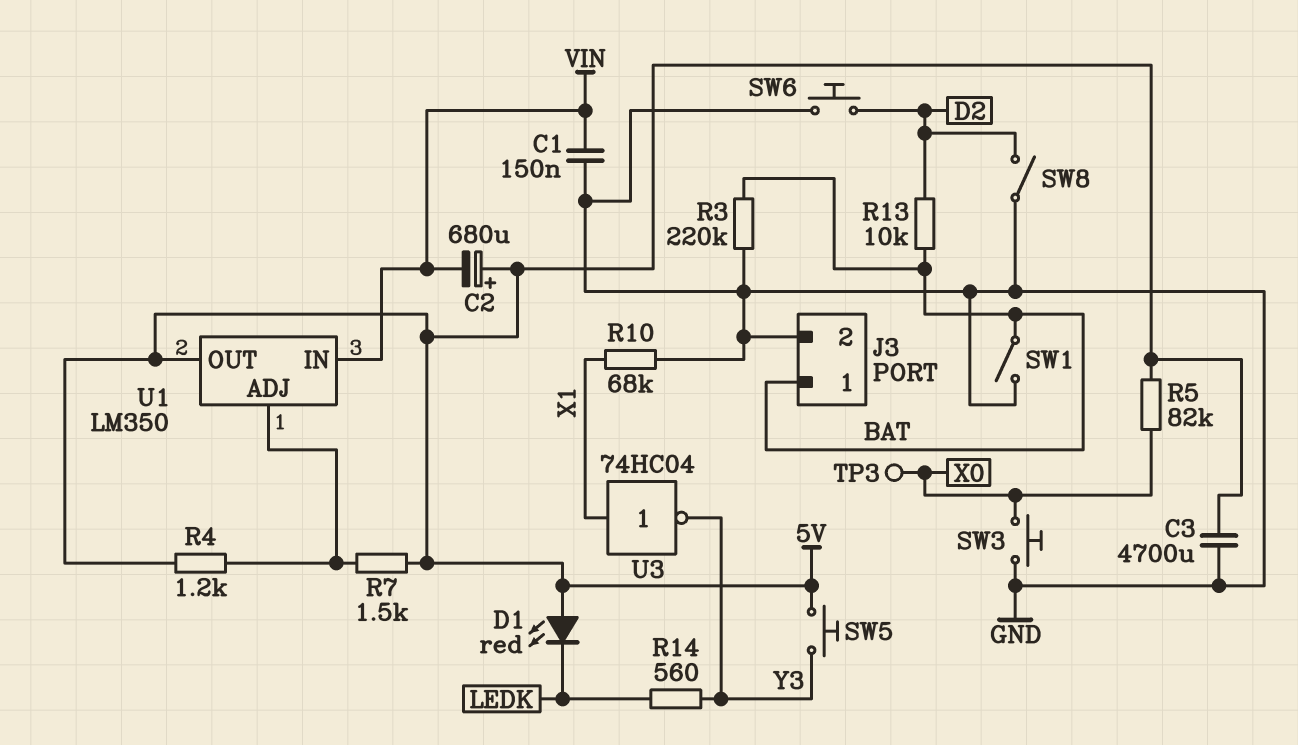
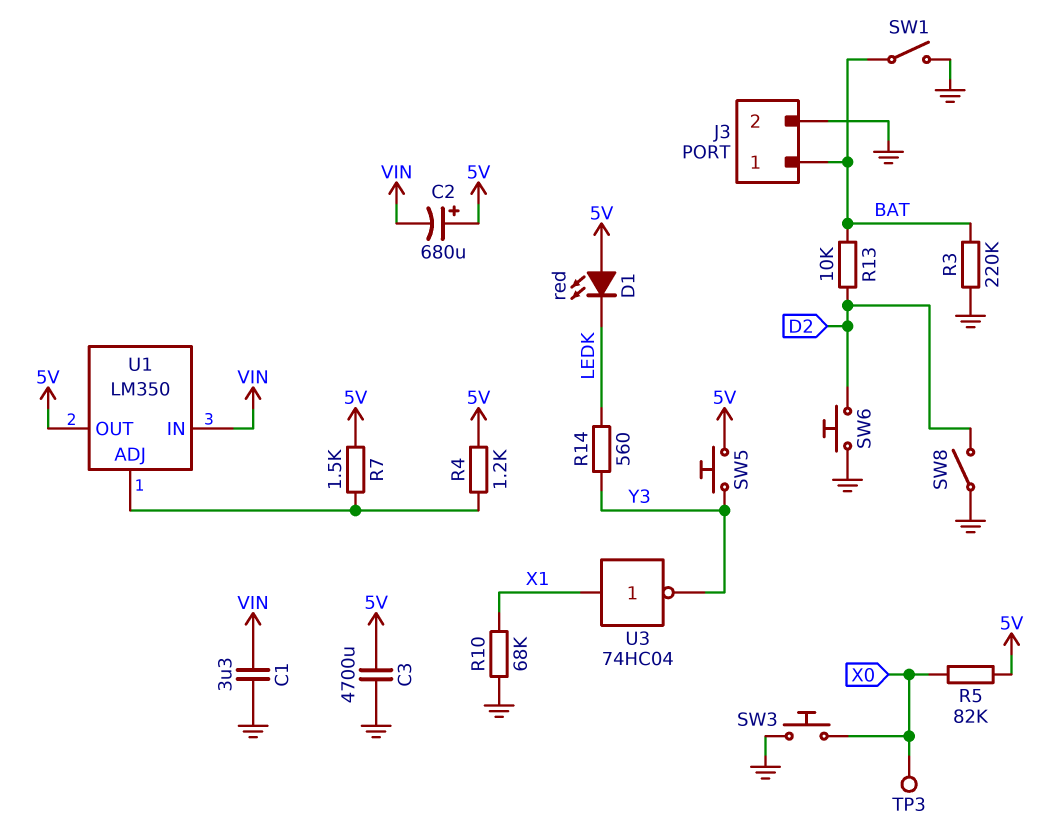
C1: 150nF (GND, VIN) -> 3.3uF (GND, VIN)

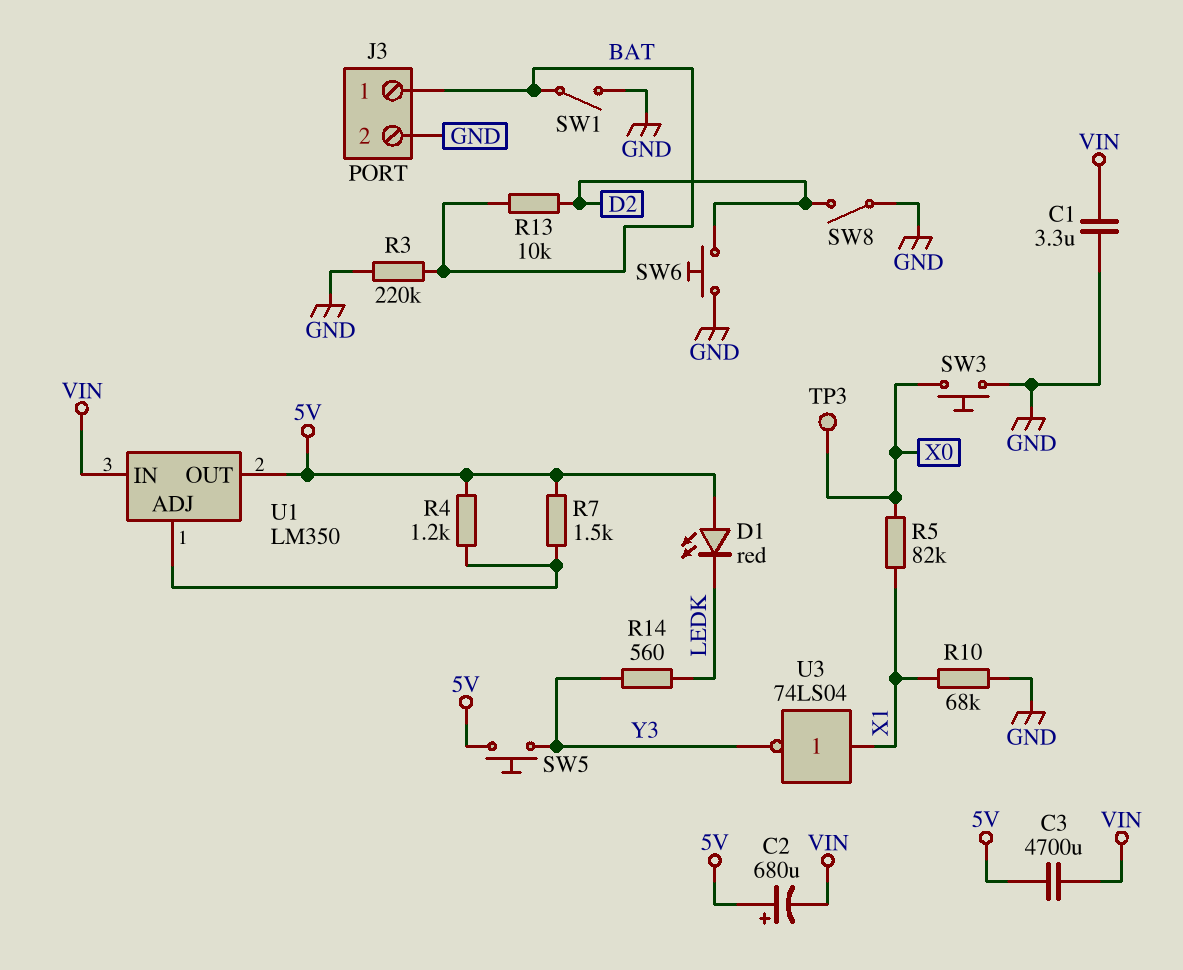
C3: 4700uF (5V, GND) -> 4700uF (5V, VIN)
R5: 82k (5V, X0) -> 82k (X0, X1)
U3: NOT 74HC04 (in X1, out Y3) -> NOT 74LS04 (in X1, out Y3)

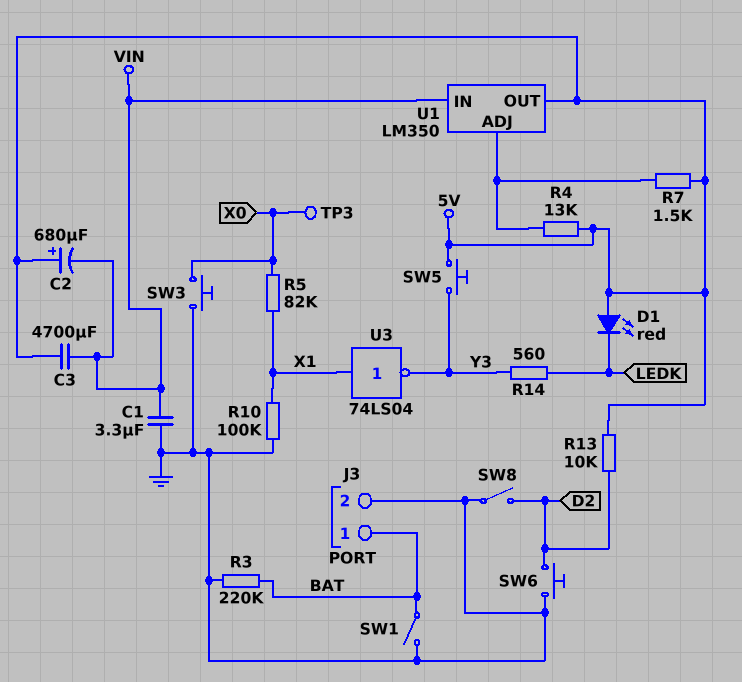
R4: 1.2k (5V, U1/ADJ) -> 13k (5V, U1/ADJ)
R10: 68k (GND, X1) -> 100k (GND, X1)
R13: 10k (BAT, D2) -> 10k (5V, D2)

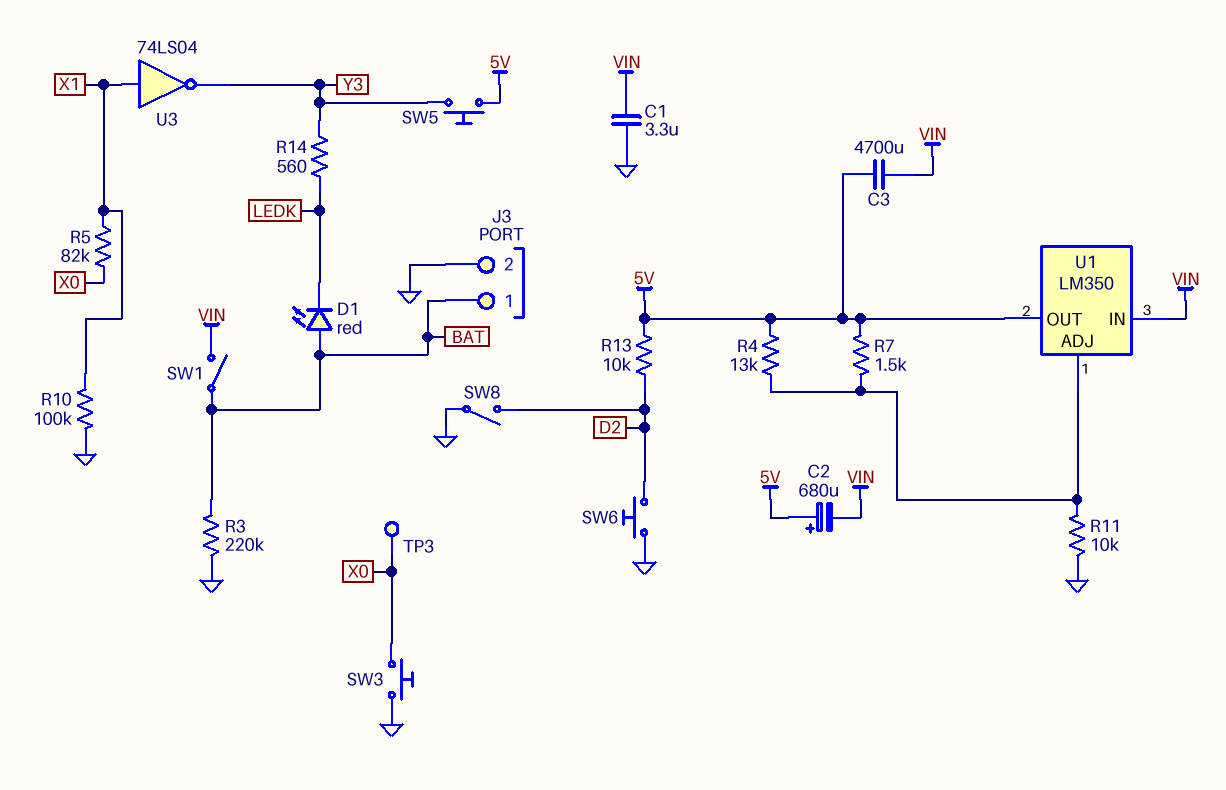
D1: LED red (A 5V, K LEDK) -> LED red (A BAT, K LEDK)
R11: none -> 10k (GND, U1/ADJ)
SW1: switch (BAT, GND) -> switch (BAT, VIN)

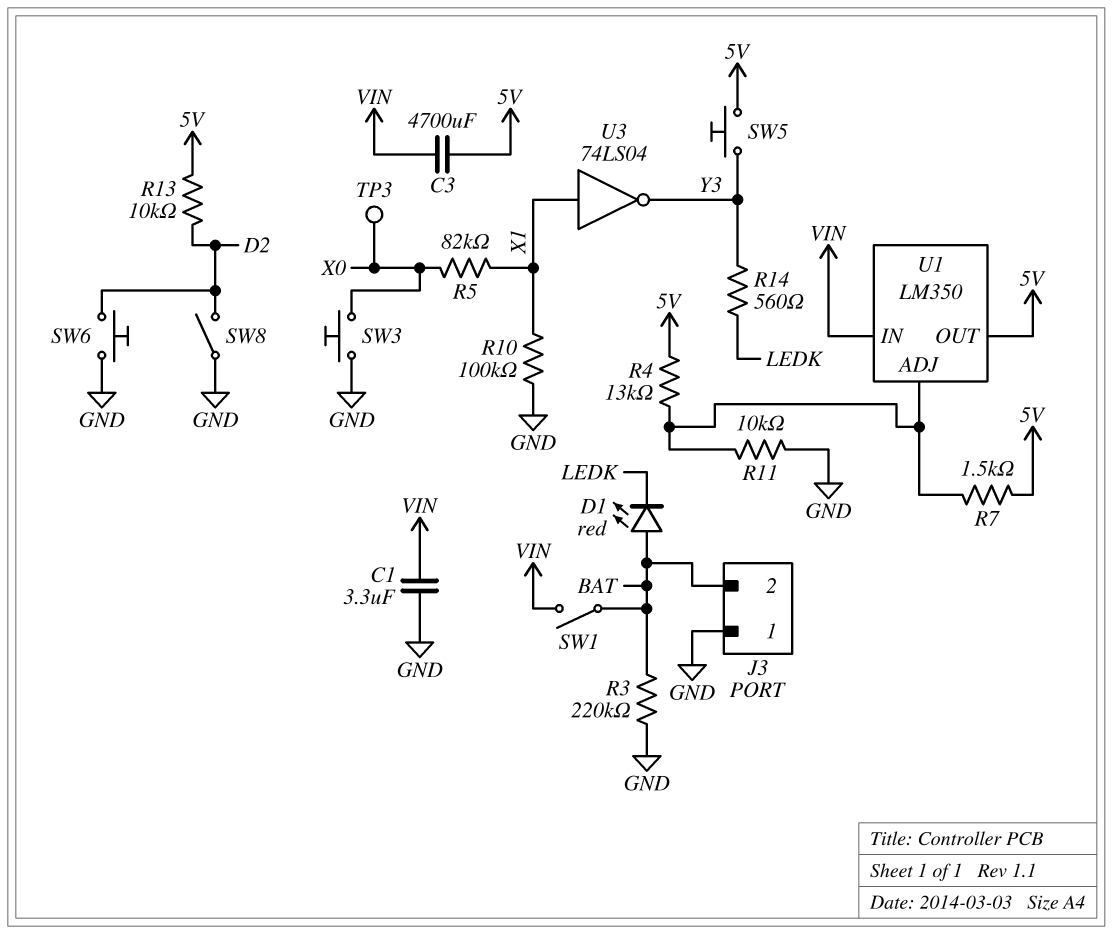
C2: 680uF (plus 5V, minus VIN) -> none
J3 pin 1: BAT -> GND
J3 pin 2: GND -> BAT

